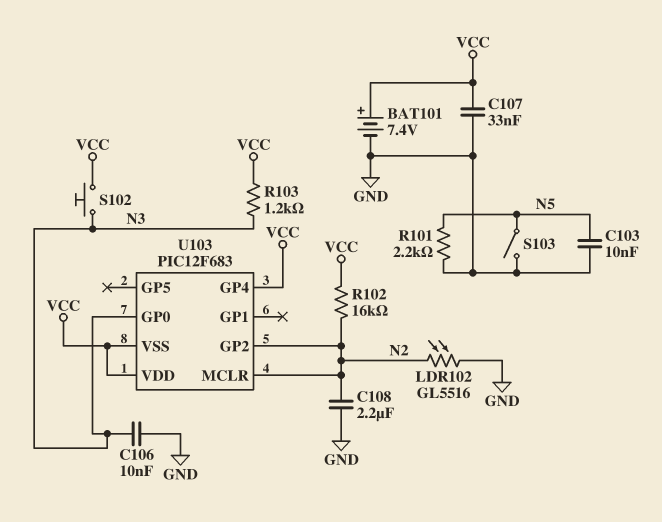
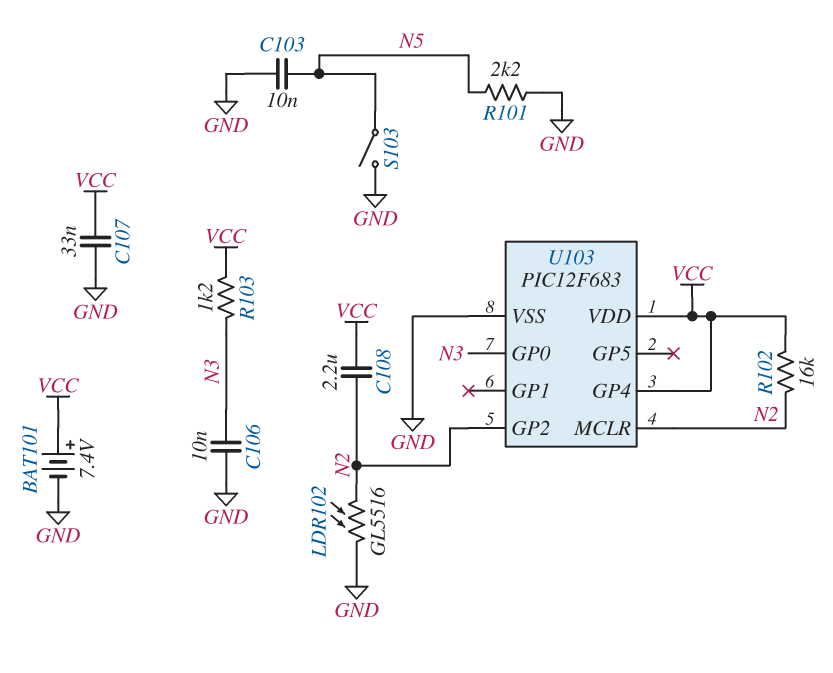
C108: 2.2uF (GND, N2) -> 2.2uF (N2, VCC)
S102: button (N3, VCC) -> none
U103 pin VSS: VCC -> GND

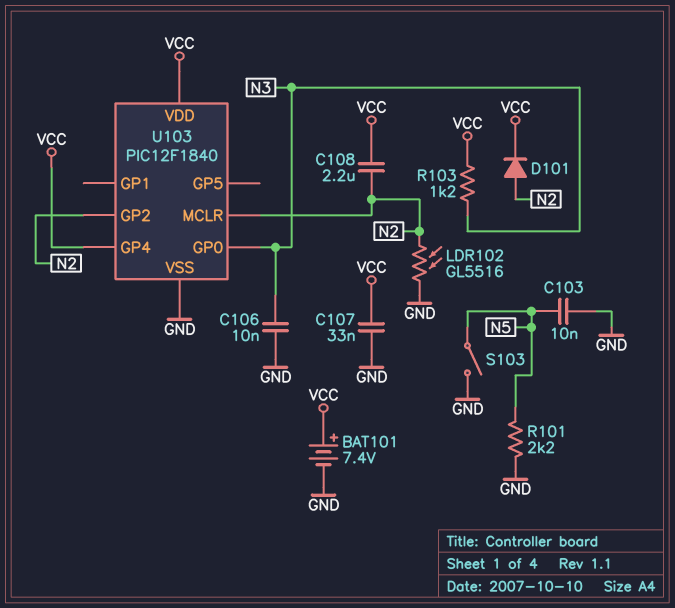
D101: none -> diode (A N2, K VCC)
R102: 16k (N2, VCC) -> none
U103: PIC12F683 -> PIC12F1840

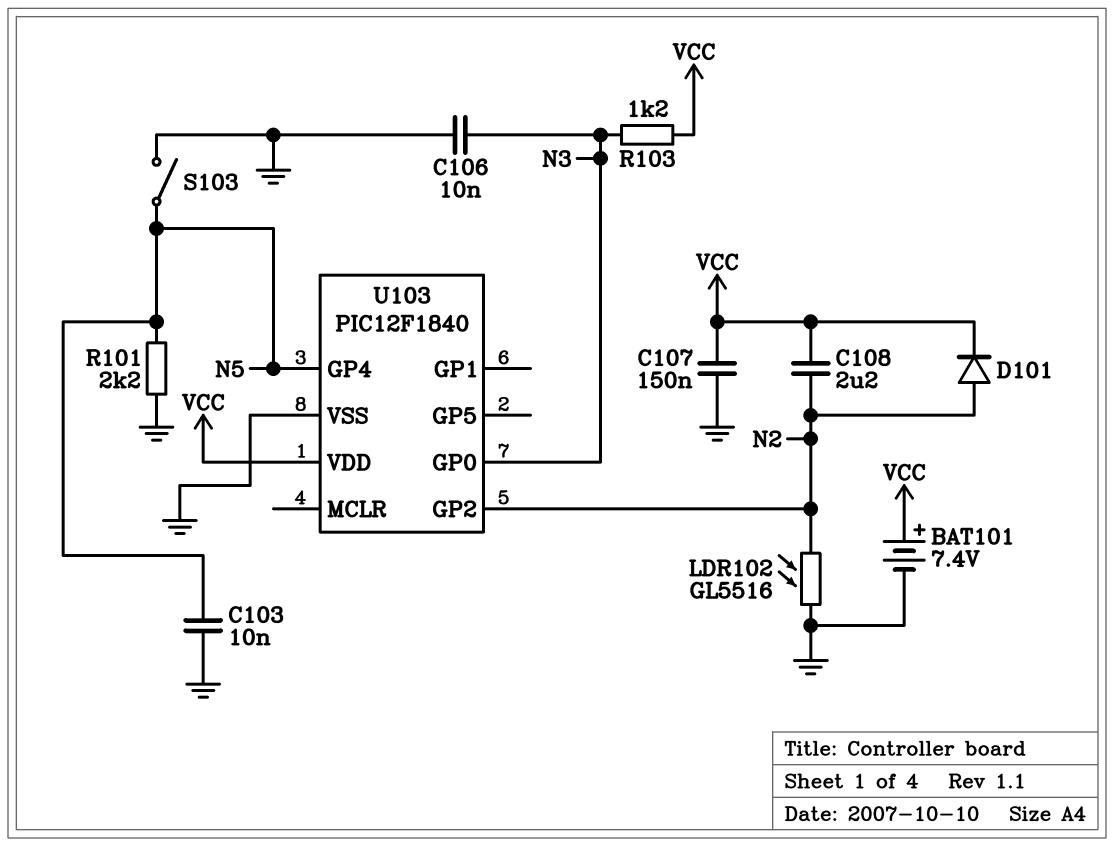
C107: 33nF (GND, VCC) -> 150nF (GND, VCC)
U103 pin GP4: VCC -> N5
U103 pin MCLR: N2 -> none

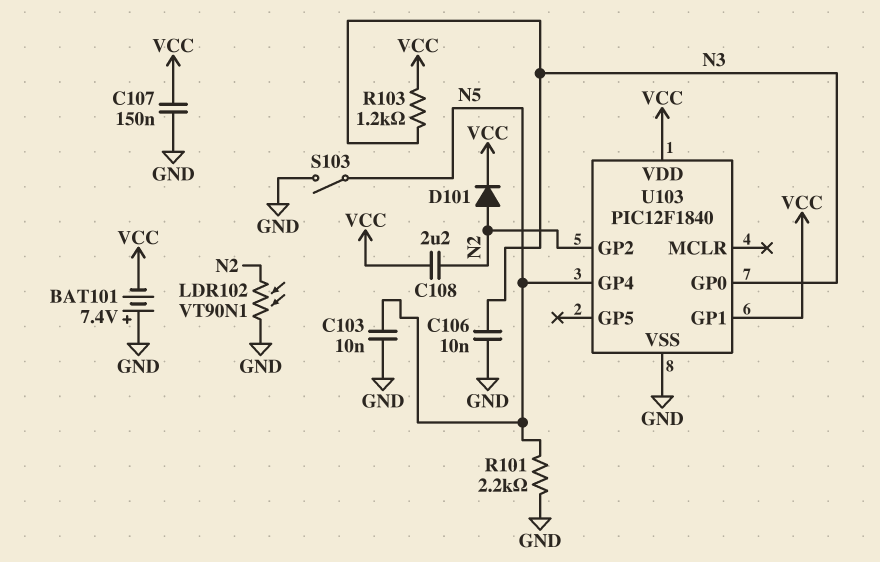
BAT101: 7.4V (plus VCC, minus GND) -> 7.4V (plus GND, minus VCC)
LDR102: GL5516 (GND, N2) -> VT90N1 (GND, N2)
U103 pin GP1: none -> VCC

